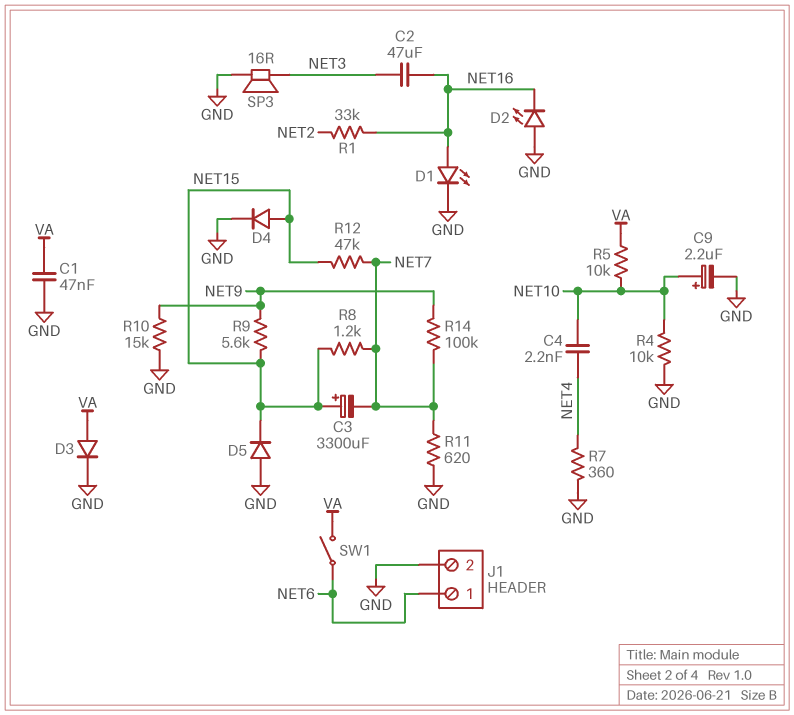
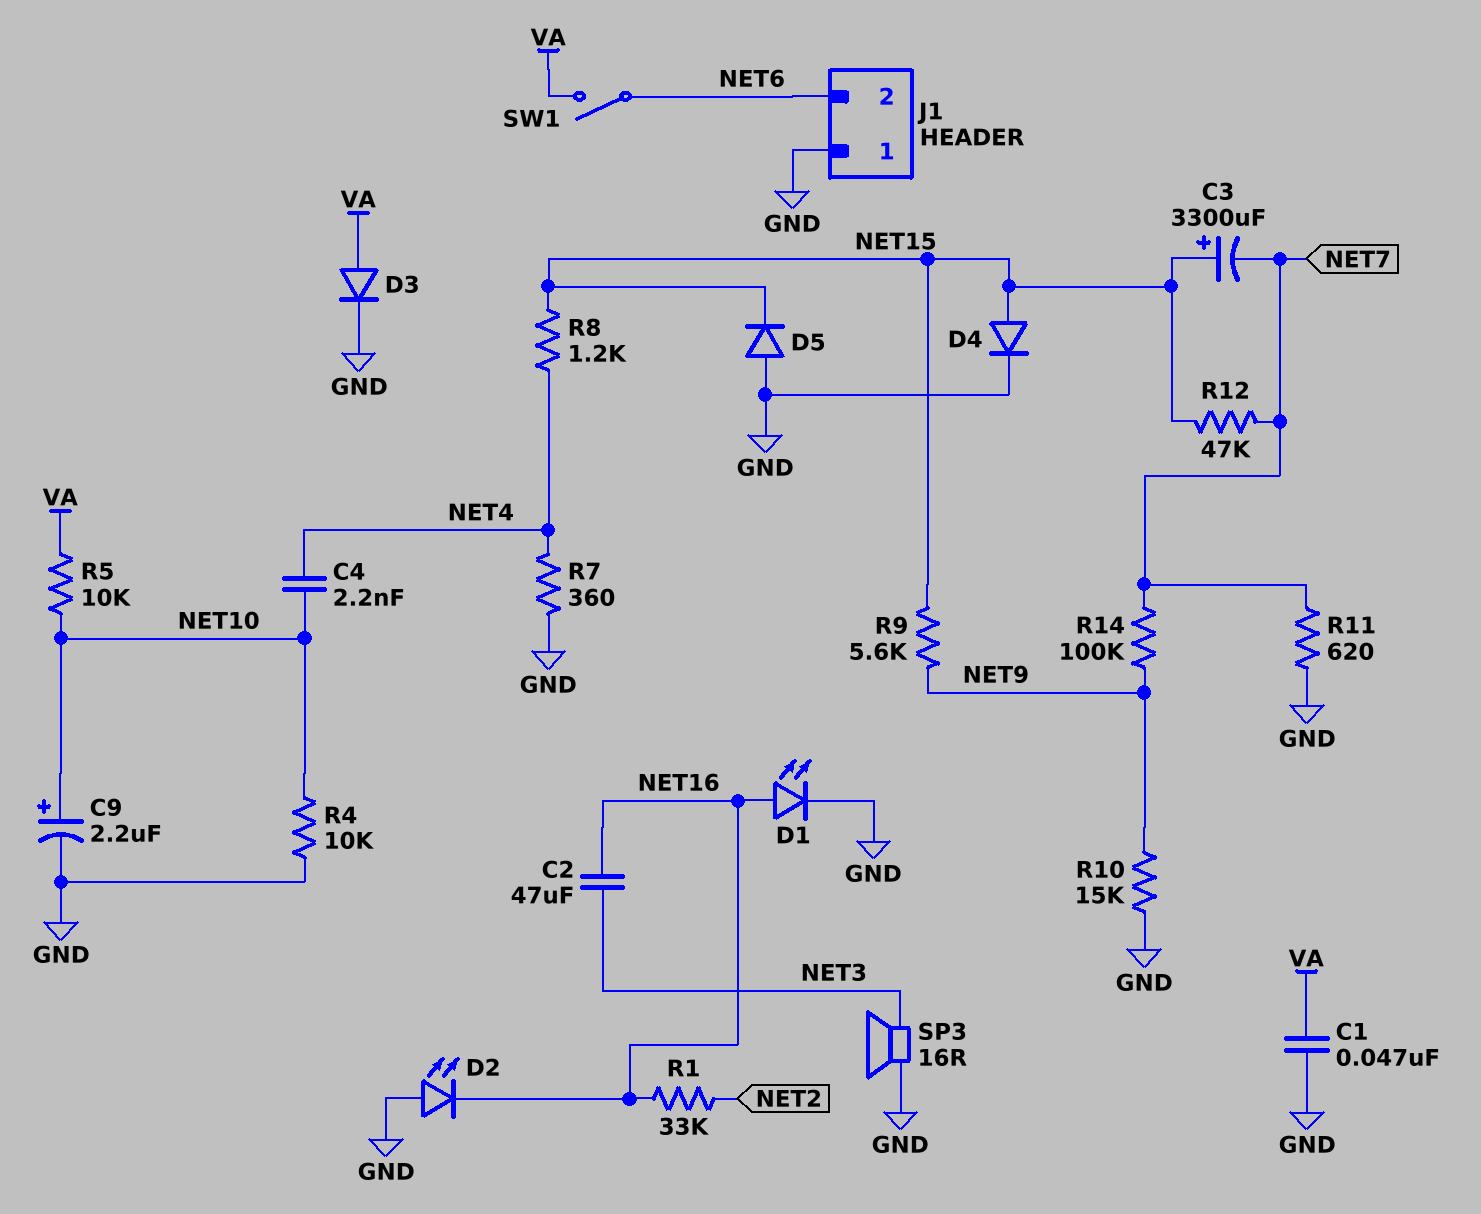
J1 pin 1: NET6 -> GND
J1 pin 2: GND -> NET6
R8: 1.2k (NET7, NET15) -> 1.2k (NET4, NET15)

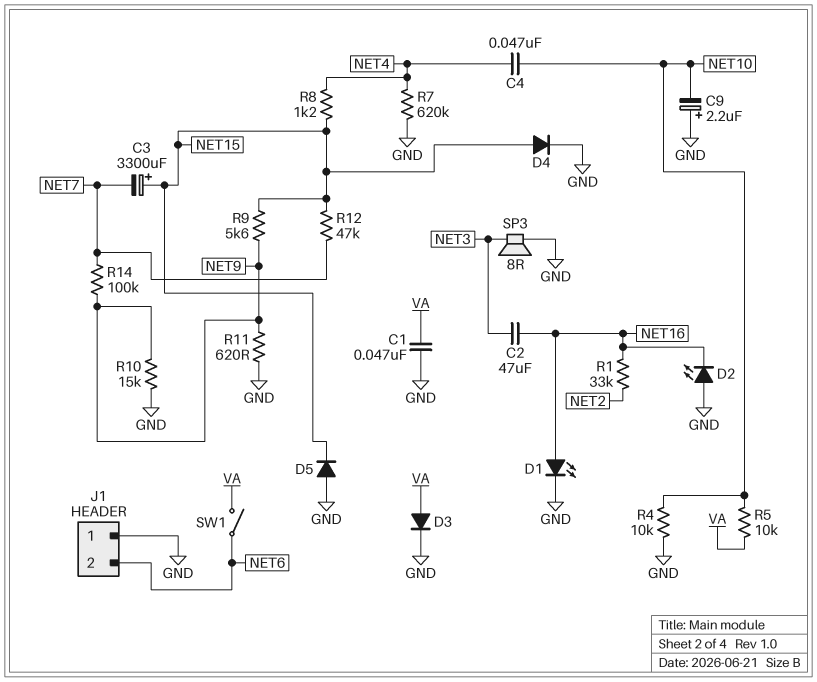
C4: 2.2nF (NET4, NET10) -> 47nF (NET4, NET10)
C9: 2.2uF (plus NET10, minus GND) -> 2.2uF (plus GND, minus NET10)
R7: 360 (GND, NET4) -> 620k (GND, NET4)
R11: 620 (GND, NET7) -> 620 (GND, NET9)
SP3: speaker 16R (GND, NET3) -> speaker 8R (GND, NET3)

